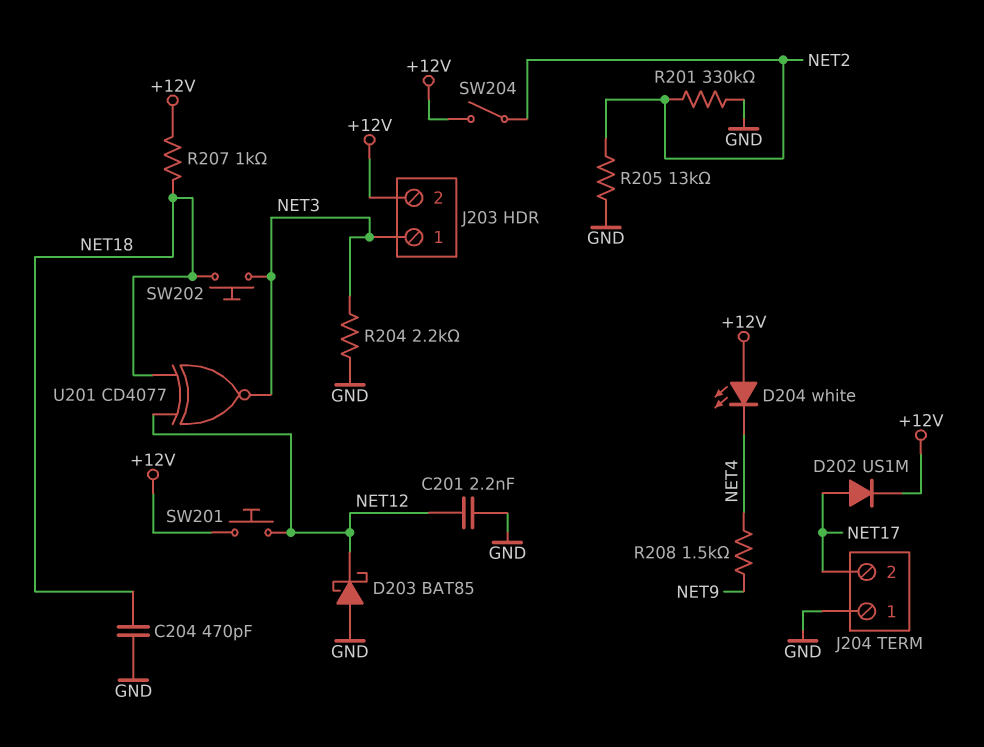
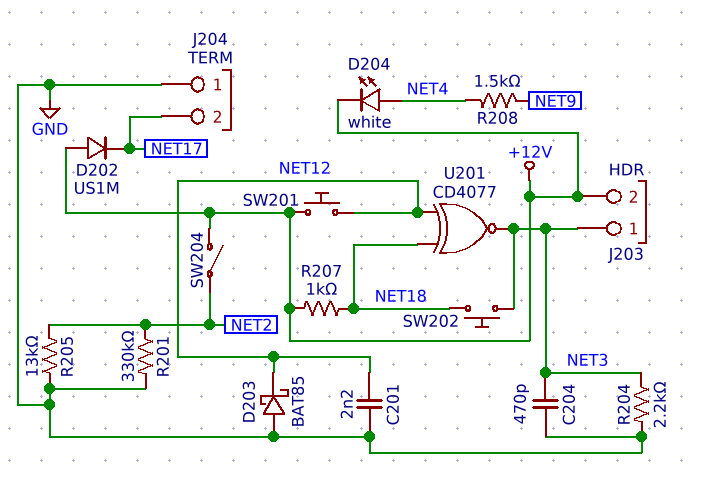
C204: 470pF (GND, NET18) -> 470pF (GND, NET3)
D202: diode US1M (A NET17, K +12V) -> diode US1M (A +12V, K NET17)
D204: LED white (A +12V, K NET4) -> LED white (A NET4, K +12V)

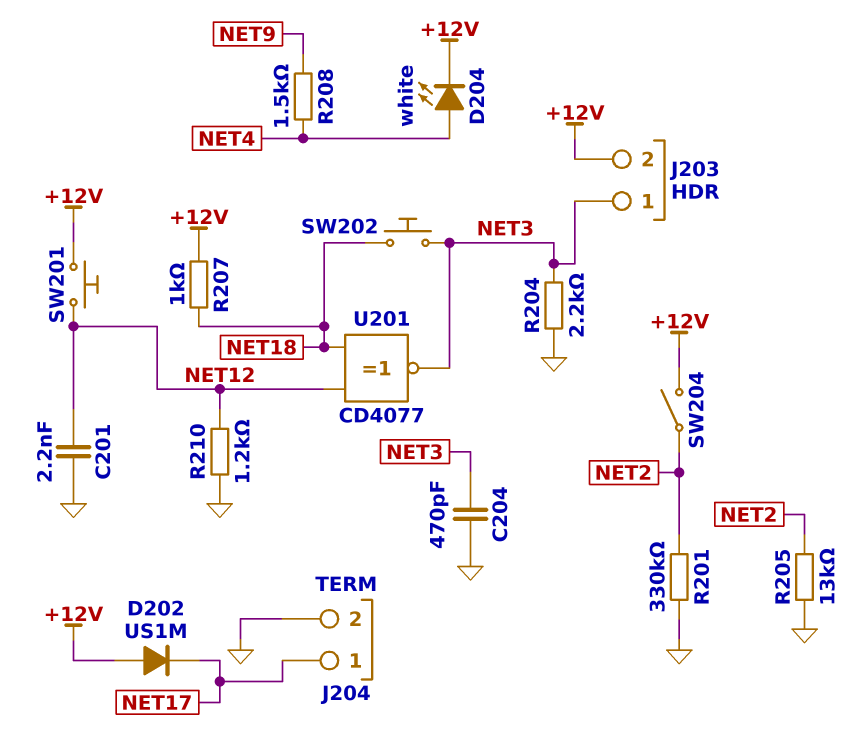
D203: schottky BAT85 (A GND, K NET12) -> none
J204 pin 1: GND -> NET17
J204 pin 2: NET17 -> GND
R210: none -> 1.2k (GND, NET12)

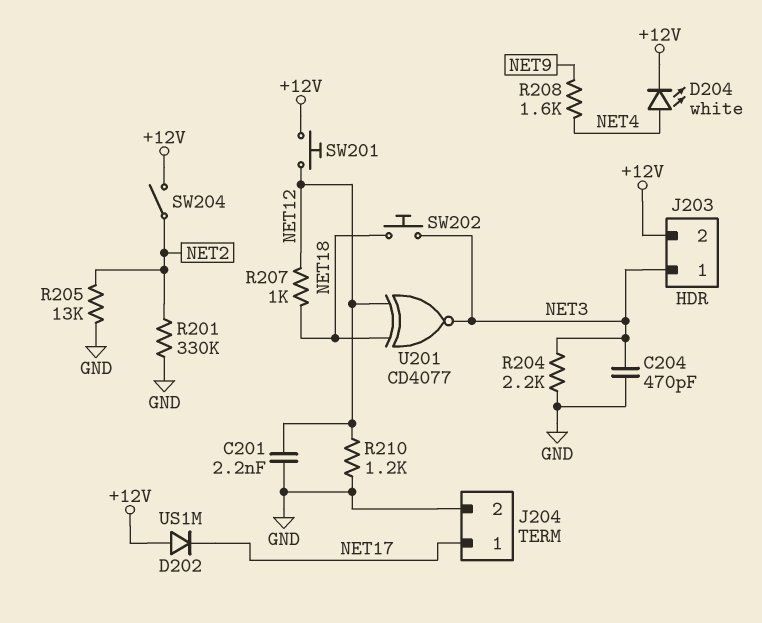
R207: 1k (+12V, NET18) -> 1k (NET12, NET18)
R208: 1.5k (NET4, NET9) -> 1.6k (NET4, NET9)

